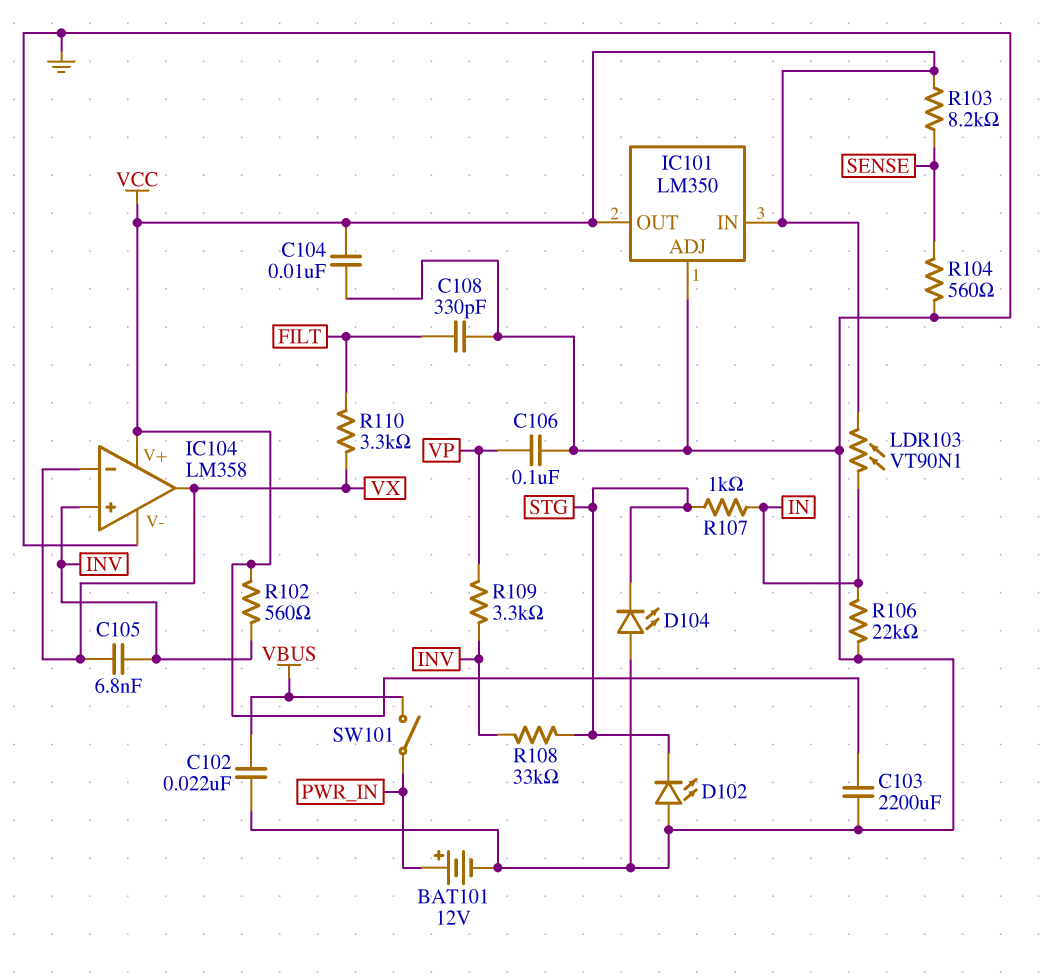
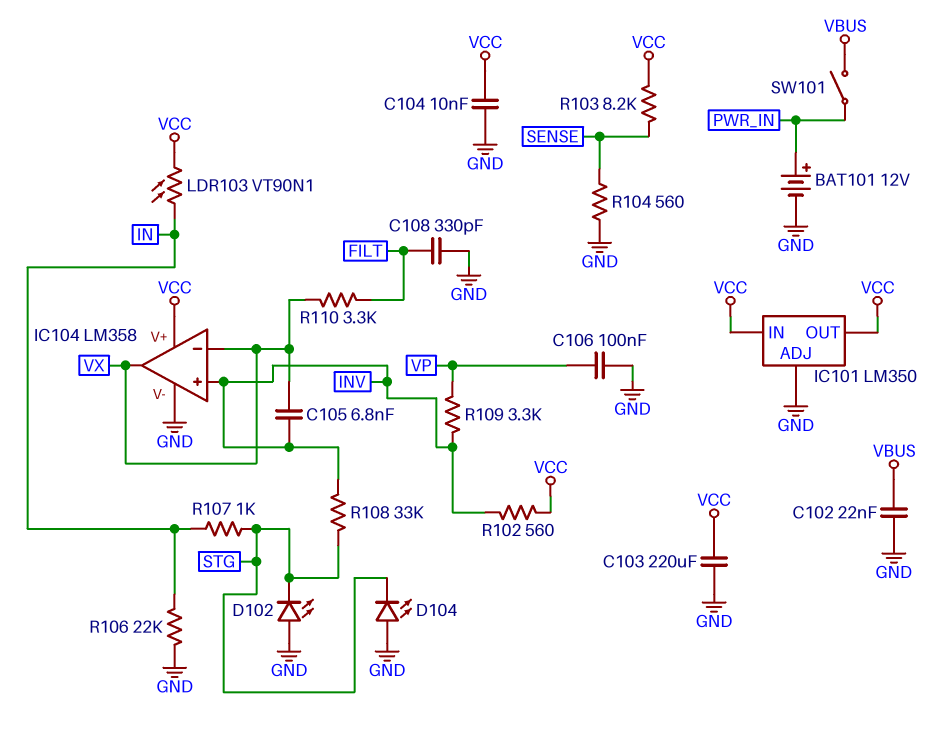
C103: 2200uF (GND, VCC) -> 220uF (GND, VCC)

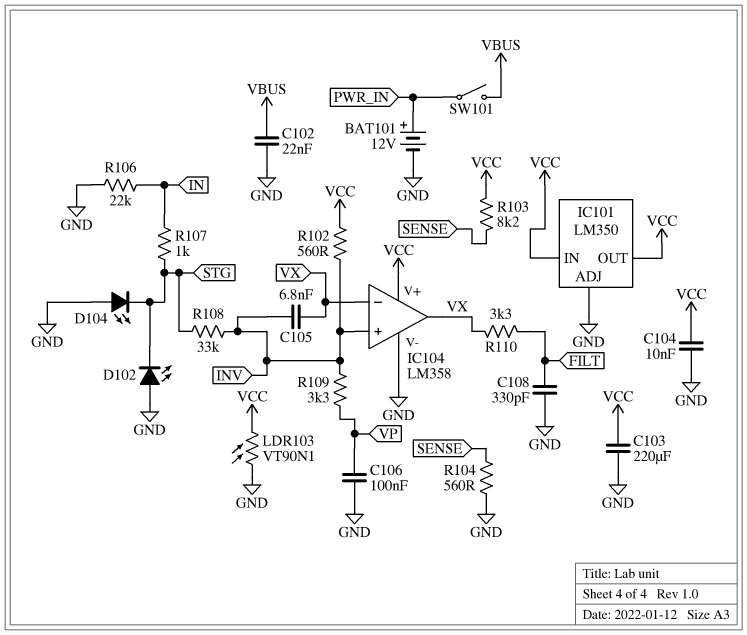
LDR103: VT90N1 (IN, VCC) -> VT90N1 (GND, VCC)

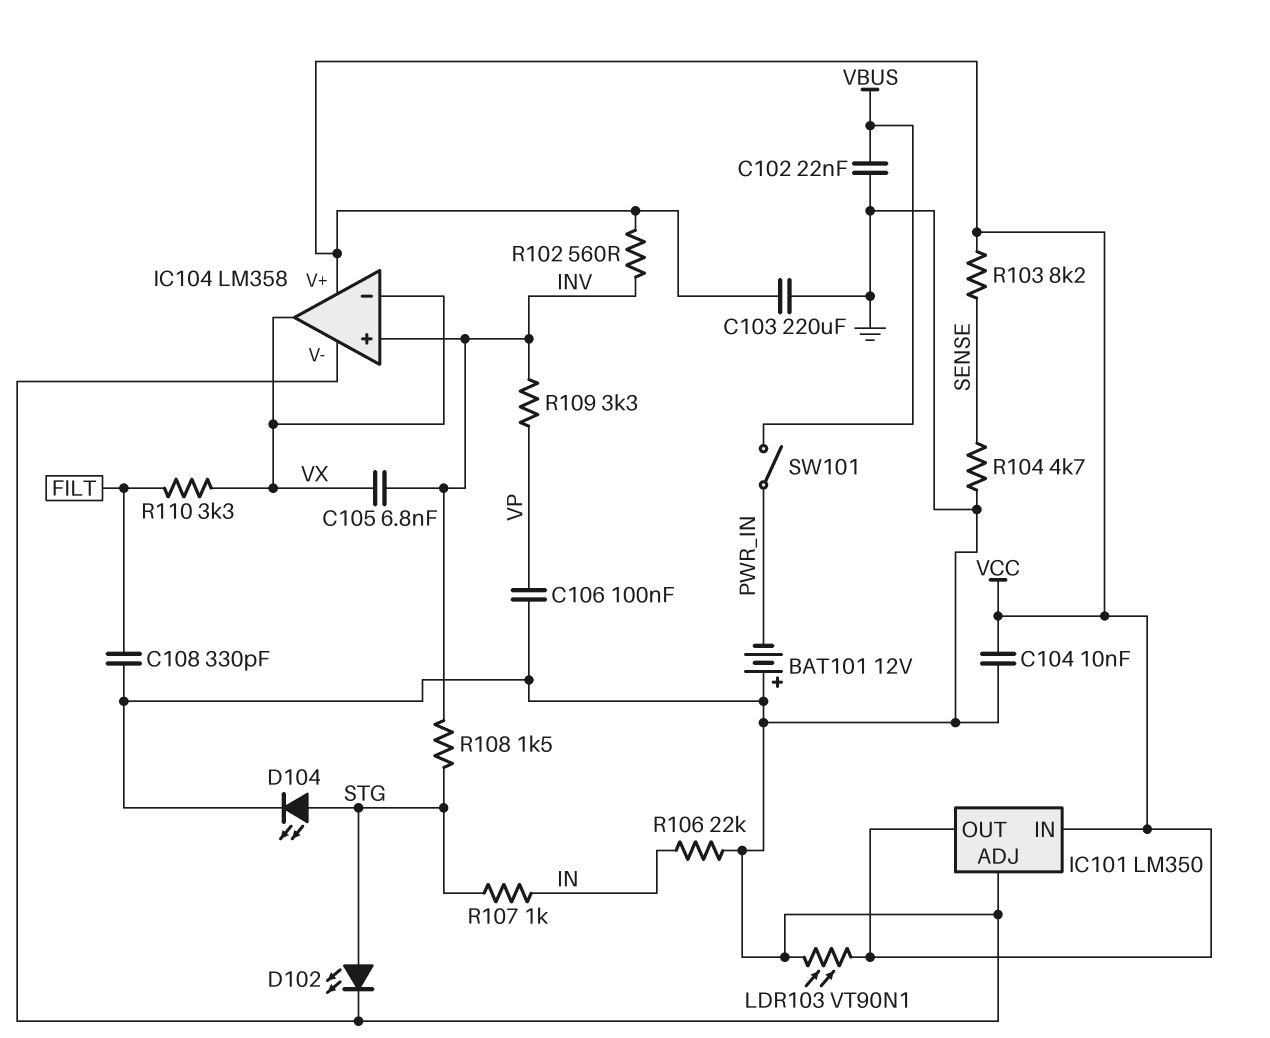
BAT101: 12V (plus PWR_IN, minus GND) -> 12V (plus GND, minus PWR_IN)
D102: LED (A GND, K STG) -> LED (A STG, K GND)
D104: LED (A GND, K STG) -> LED (A STG, K GND)
R104: 560 (GND, SENSE) -> 4.7k (GND, SENSE)
R108: 33k (INV, STG) -> 1.5k (INV, STG)

